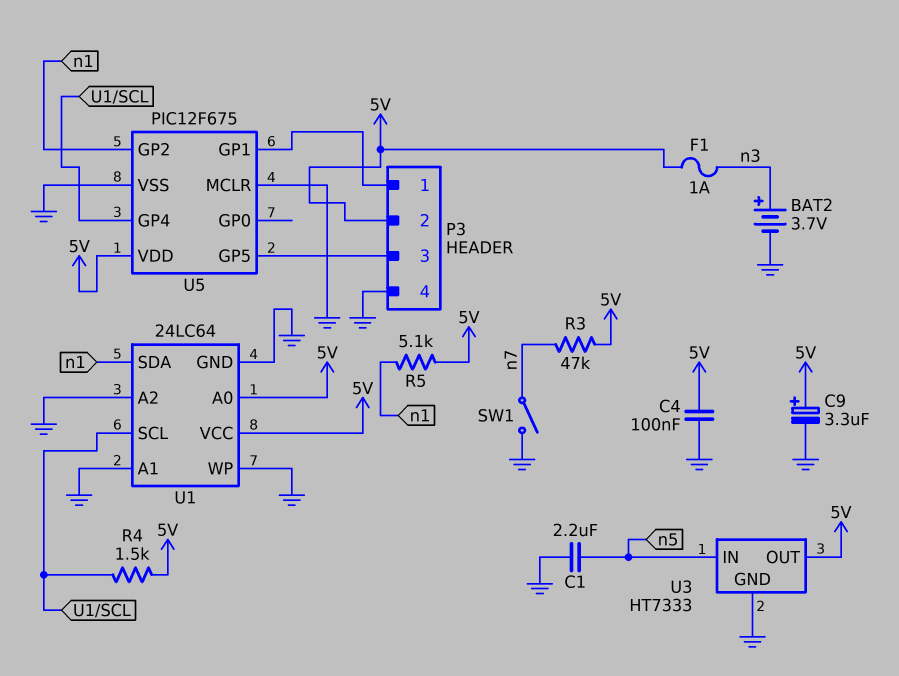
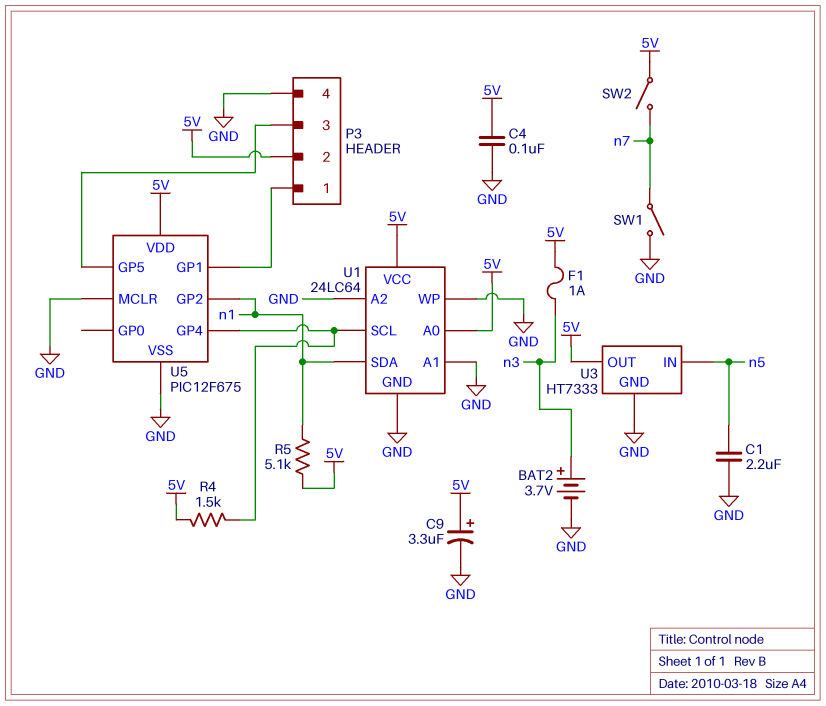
R3: 47k (5V, n7) -> none
SW2: none -> switch (5V, n7)

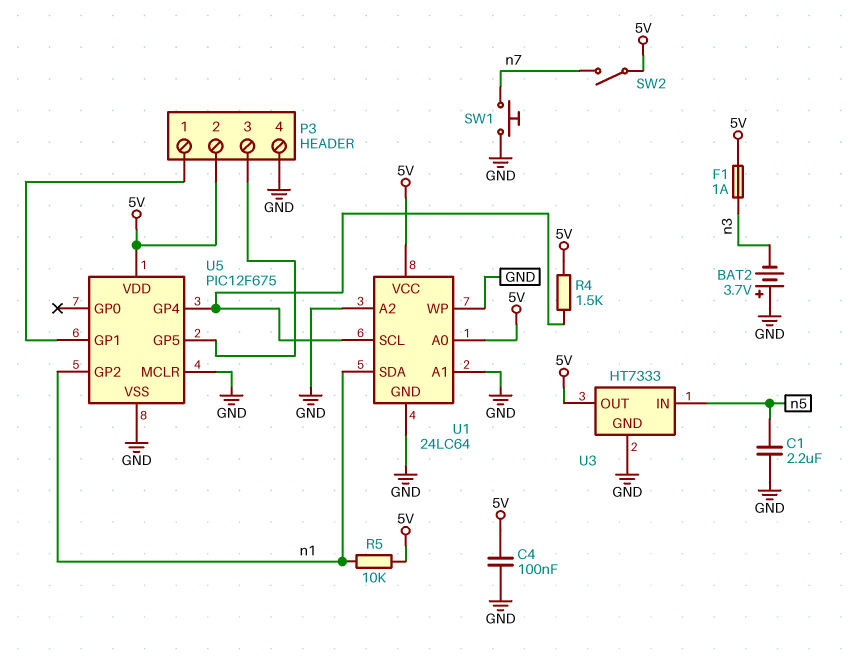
BAT2: 3.7V (plus n3, minus GND) -> 3.7V (plus GND, minus n3)
C9: 3.3uF (plus 5V, minus GND) -> none
R5: 5.1k (5V, n1) -> 10k (5V, n1)
SW1: switch (GND, n7) -> button (GND, n7)

